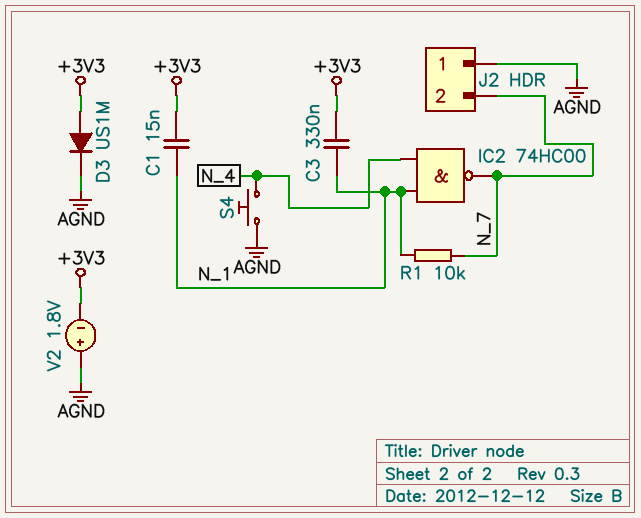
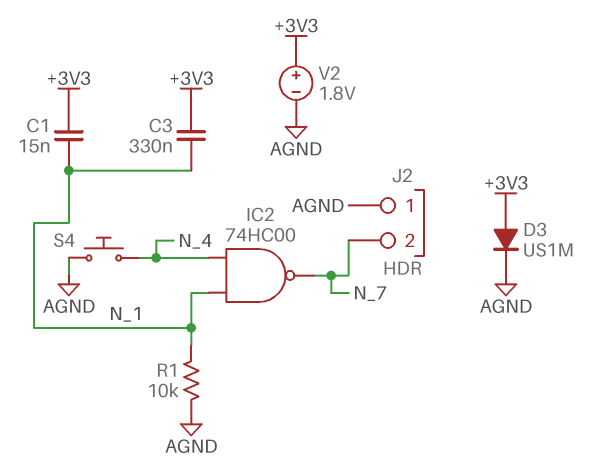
R1: 10k (N_1, N_7) -> 10k (AGND, N_1)
V2: 1.8V (plus AGND, minus +3V3) -> 1.8V (plus +3V3, minus AGND)

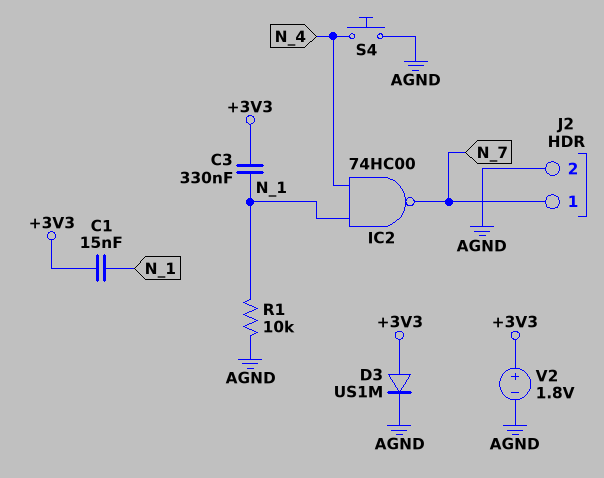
J2 pin 1: AGND -> N_7
J2 pin 2: N_7 -> AGND

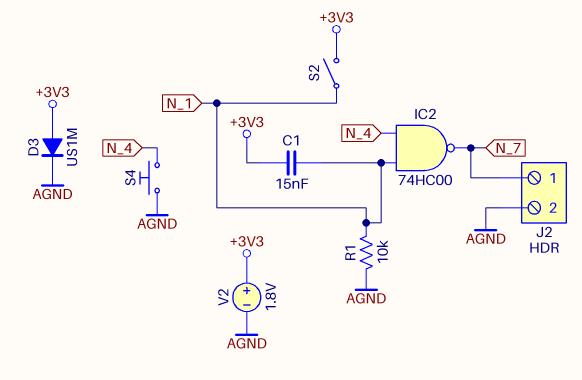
C3: 330nF (+3V3, N_1) -> none
S2: none -> switch (+3V3, N_1)

